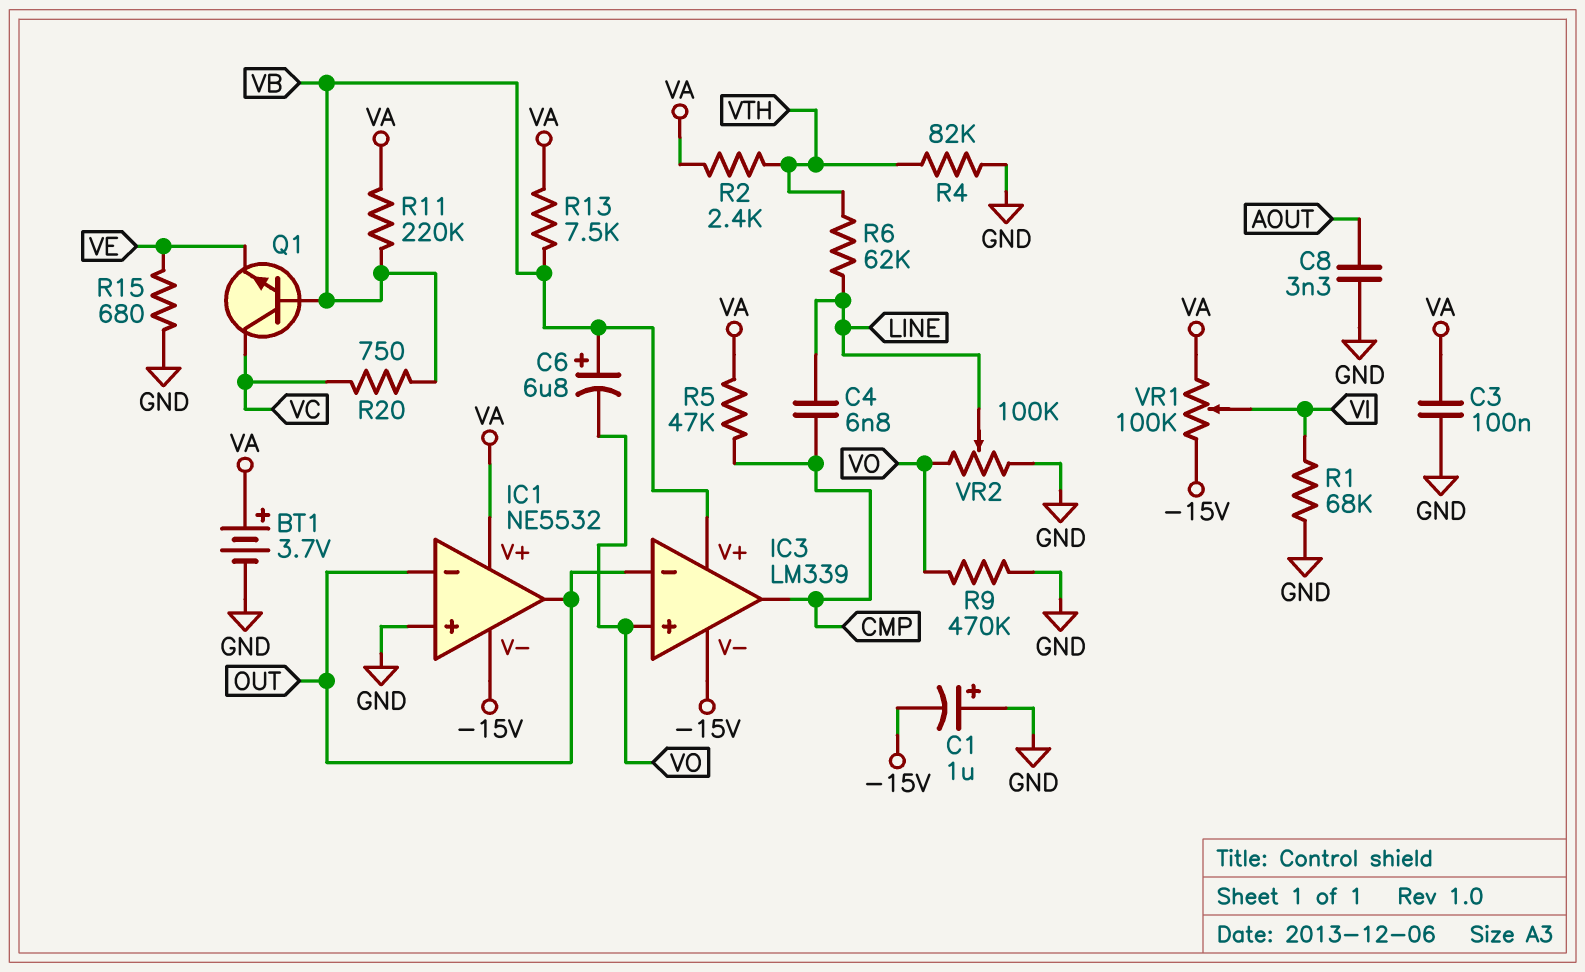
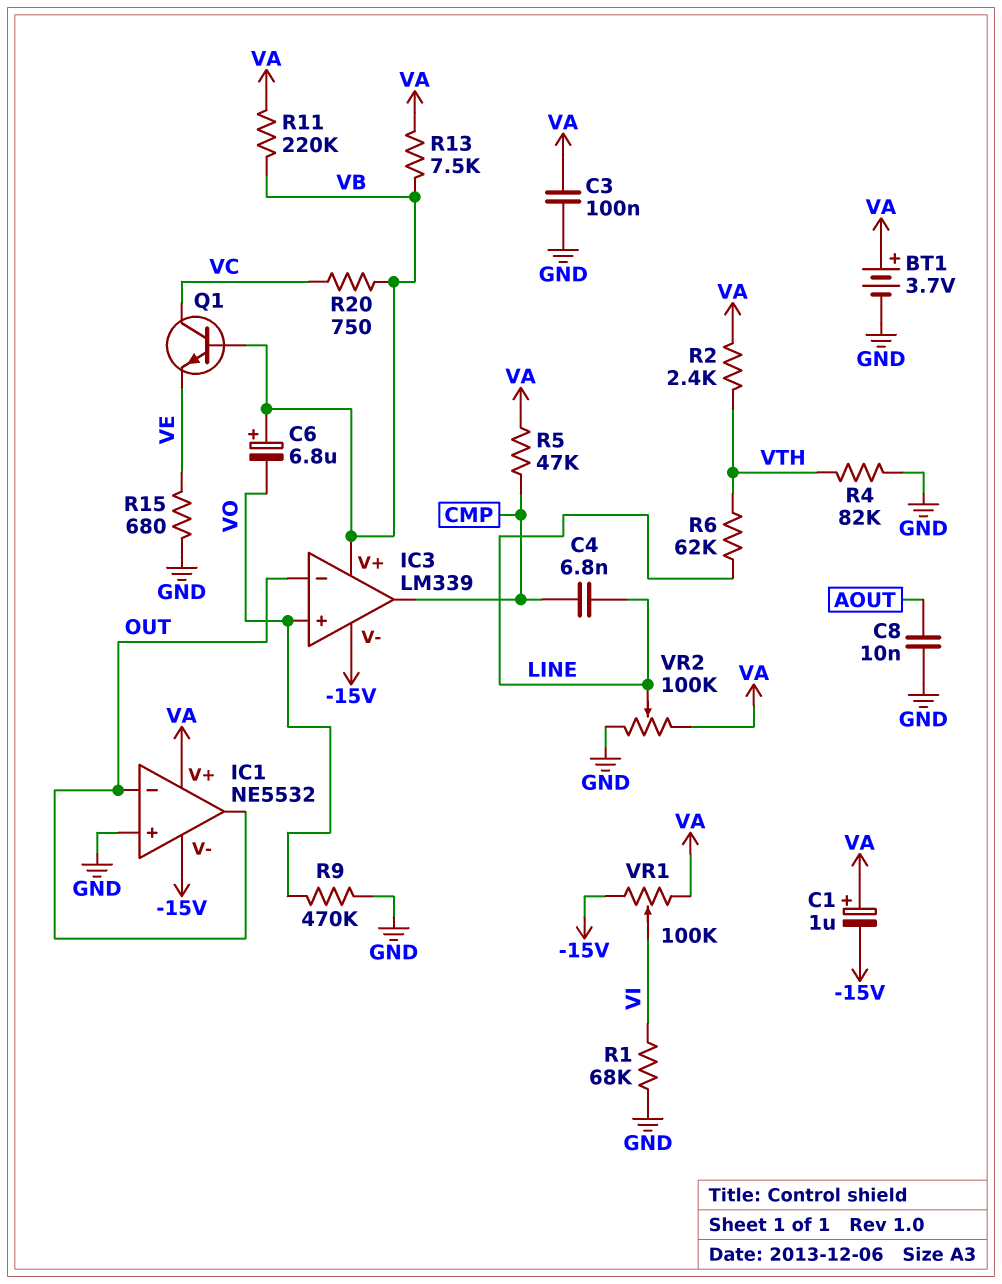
C1: 1uF (plus GND, minus -15V) -> 1uF (plus VA, minus -15V)
C8: 3.3nF (AOUT, GND) -> 10nF (AOUT, GND)
VR2: 100k (GND, VO, wiper LINE) -> 100k (GND, VA, wiper LINE)

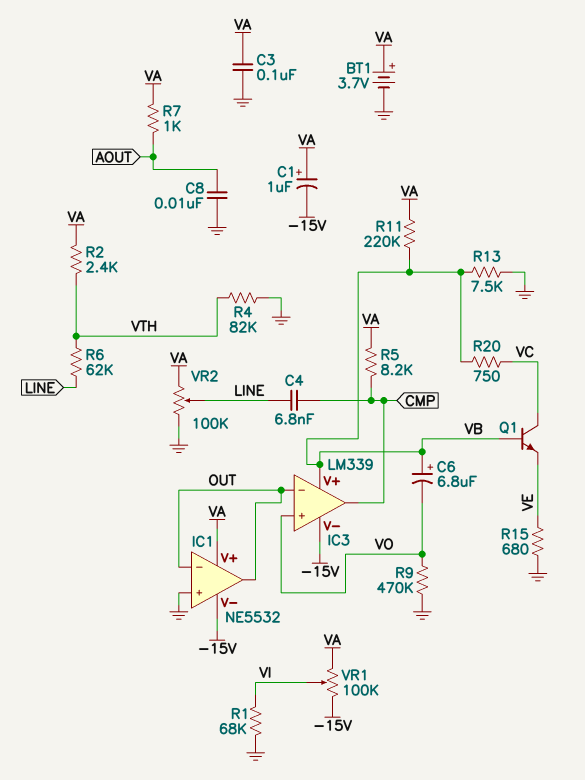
R5: 47k (CMP, VA) -> 8.2k (CMP, VA)
R7: none -> 1k (AOUT, VA)
R13: 7.5k (VA, VB) -> 7.5k (GND, VB)

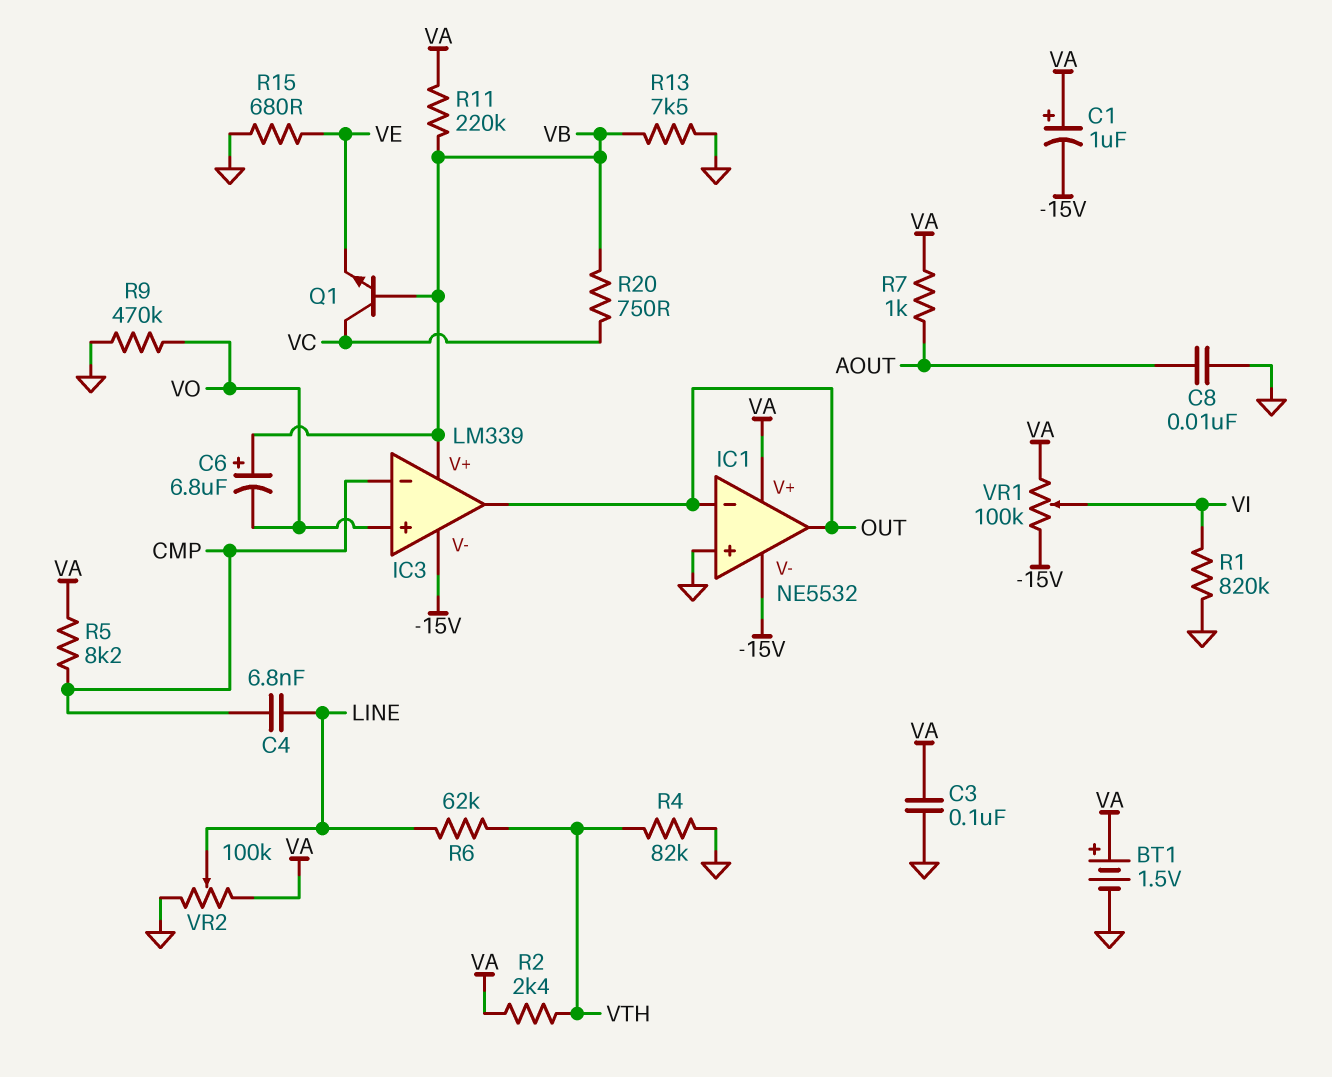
BT1: 3.7V (plus VA, minus GND) -> 1.5V (plus VA, minus GND)
IC3 pin in-: OUT -> CMP
IC3 pin out: CMP -> OUT
R1: 68k (GND, VI) -> 820k (GND, VI)

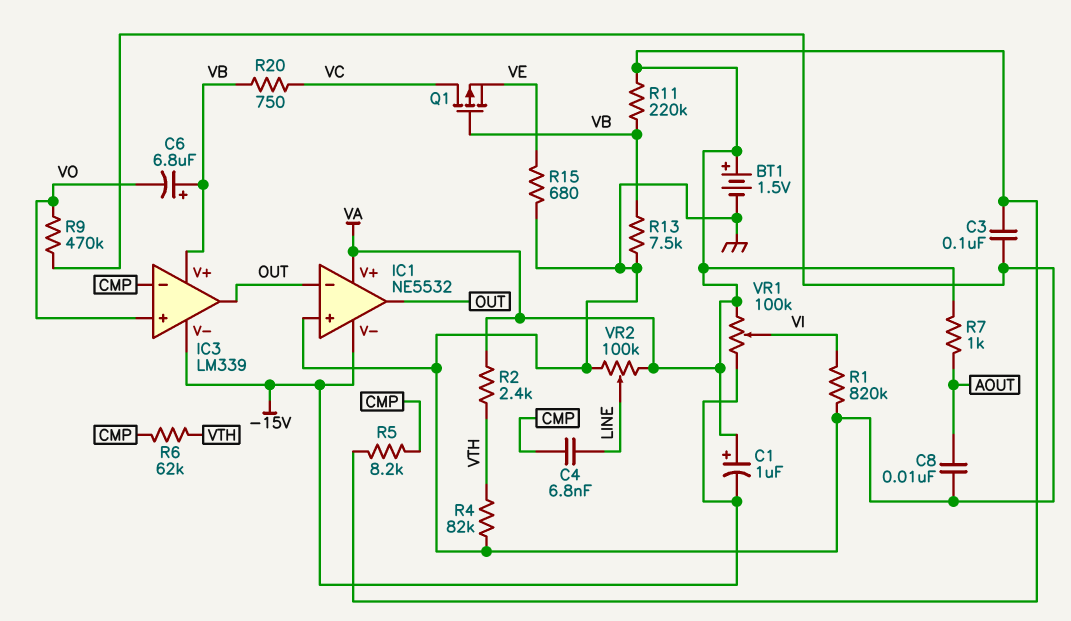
Q1: NPN (B VB, C VC, E VE) -> PMOS (G VB, D VC, S VE)
R6: 62k (LINE, VTH) -> 62k (CMP, VTH)

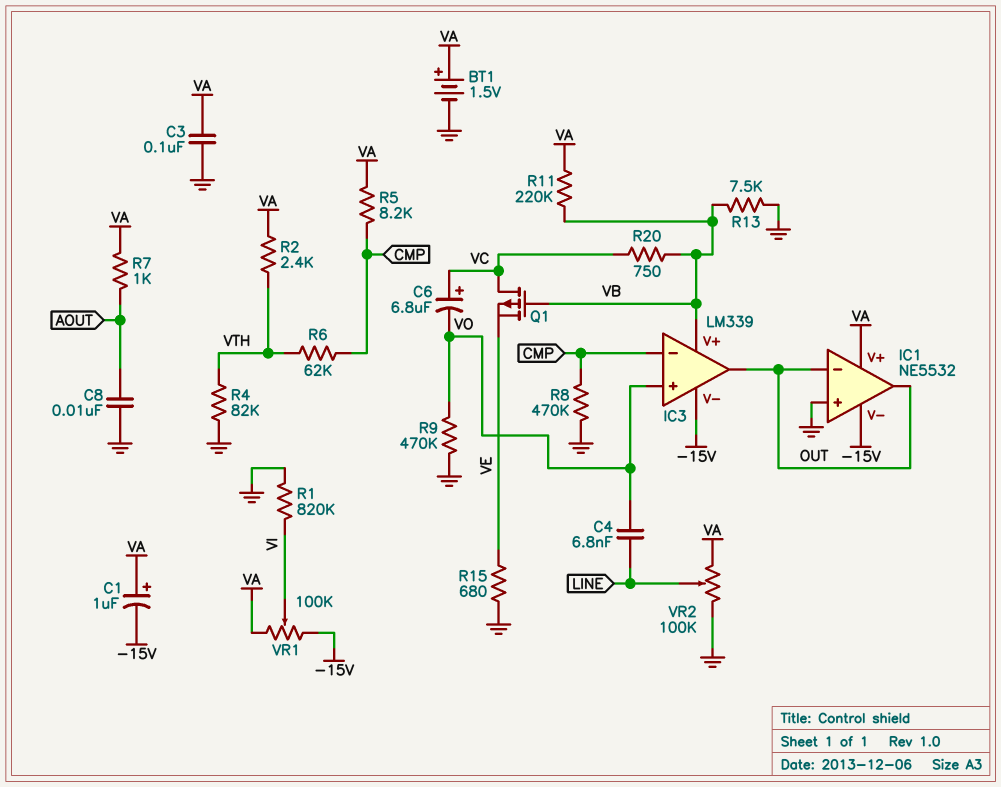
C4: 6.8nF (CMP, LINE) -> 6.8nF (LINE, VO)
C6: 6.8uF (plus VB, minus VO) -> 6.8uF (plus VC, minus VO)
R8: none -> 470k (CMP, GND)

